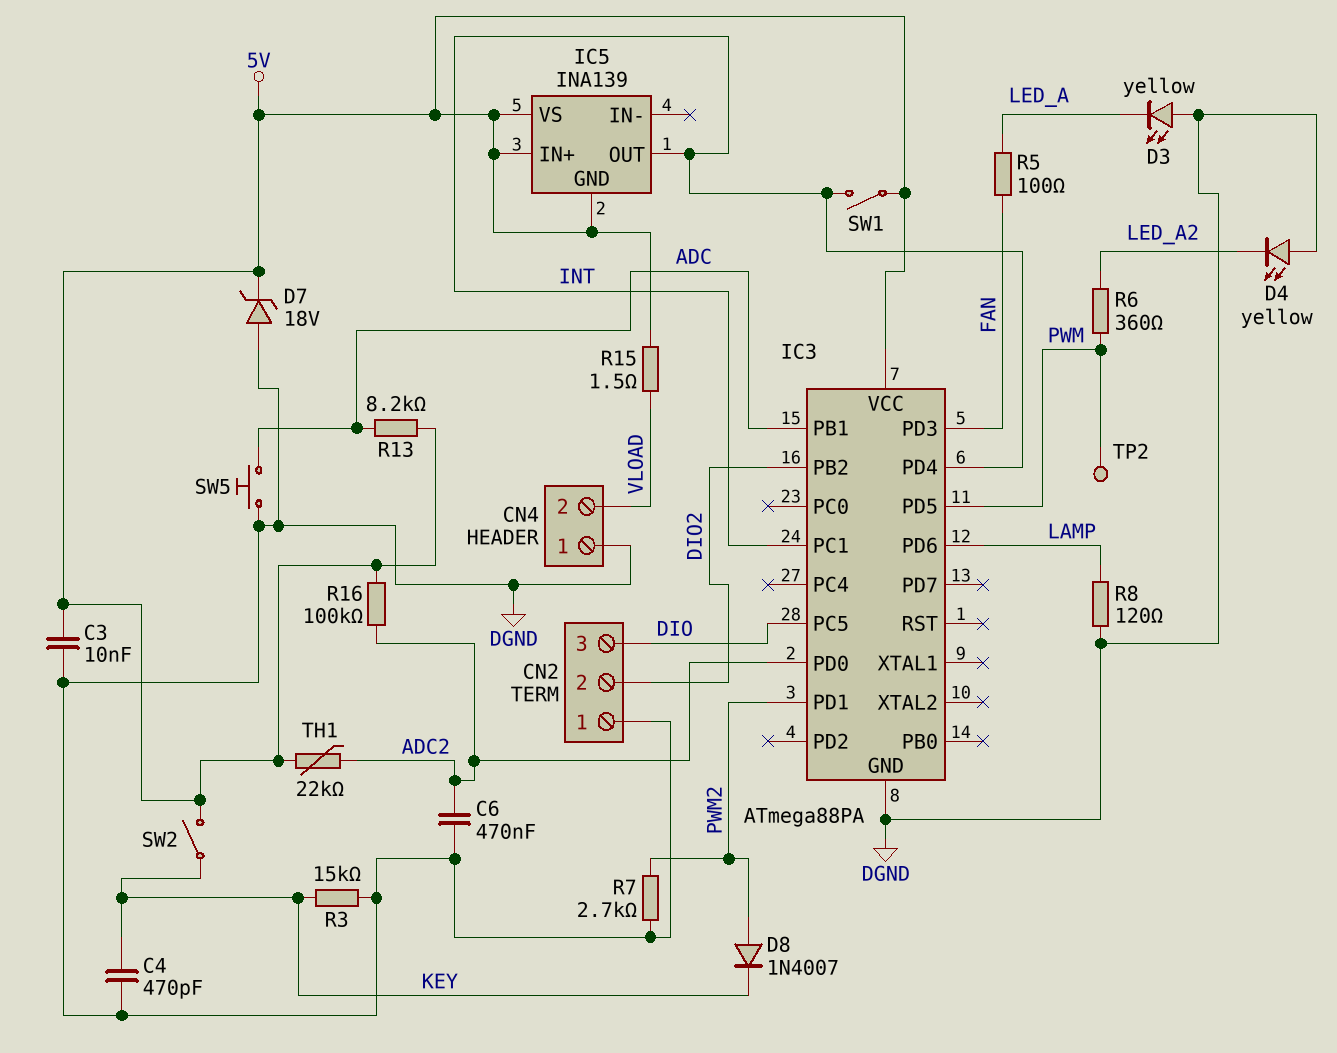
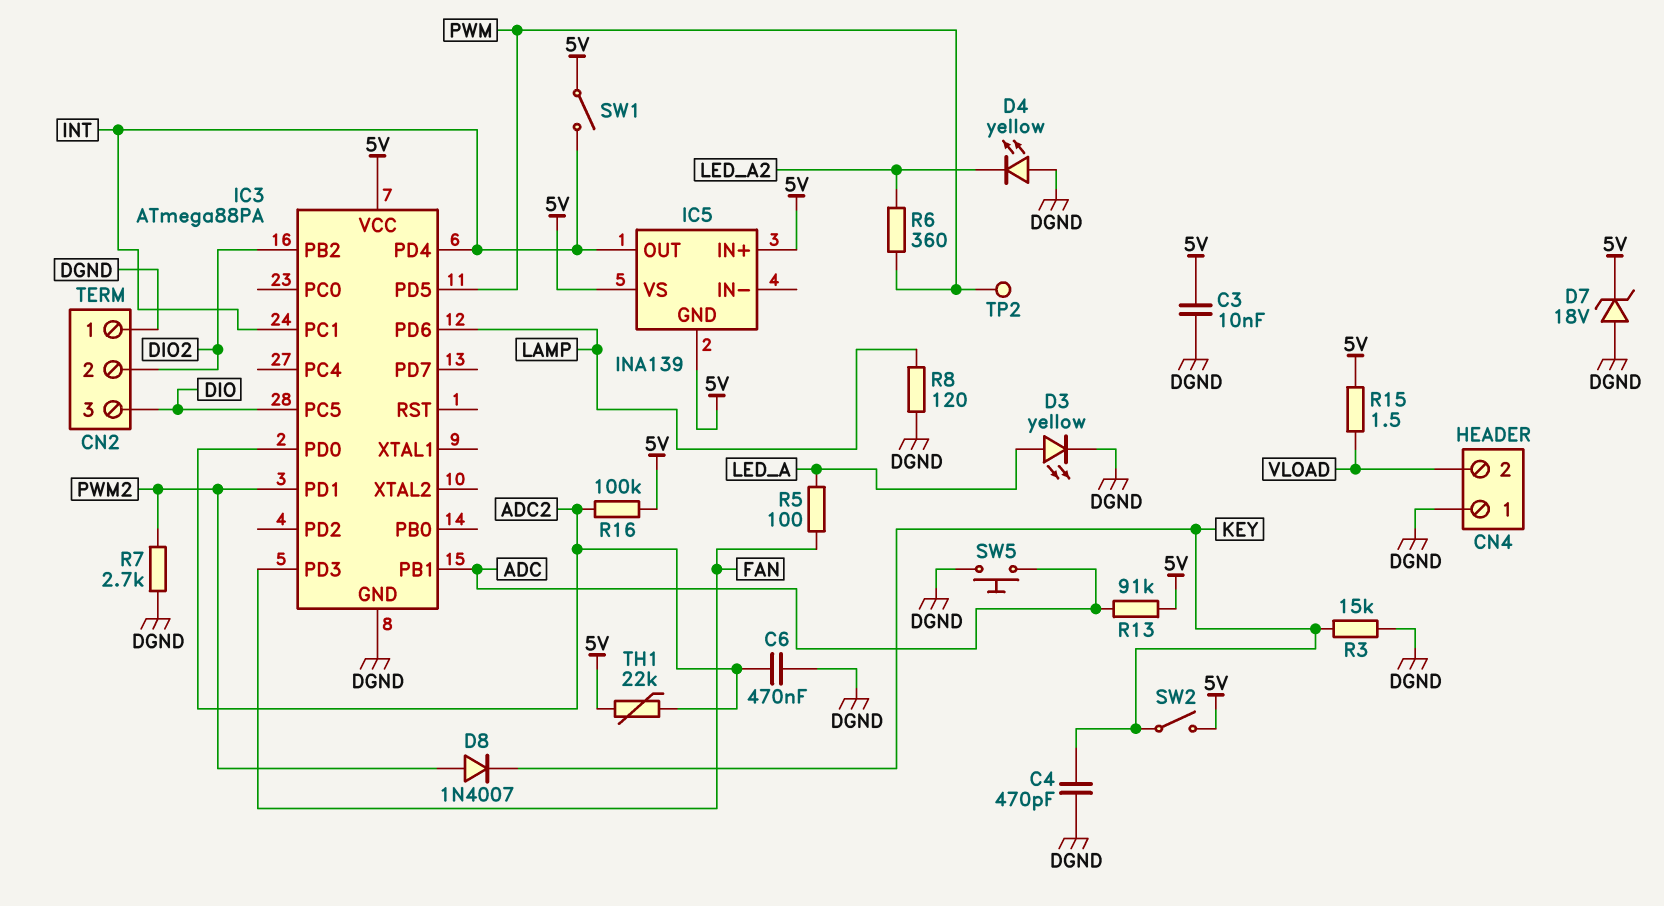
D3: LED yellow (A DGND, K LED_A) -> LED yellow (A LED_A, K DGND)
R13: 8.2k (5V, ADC) -> 91k (5V, ADC)

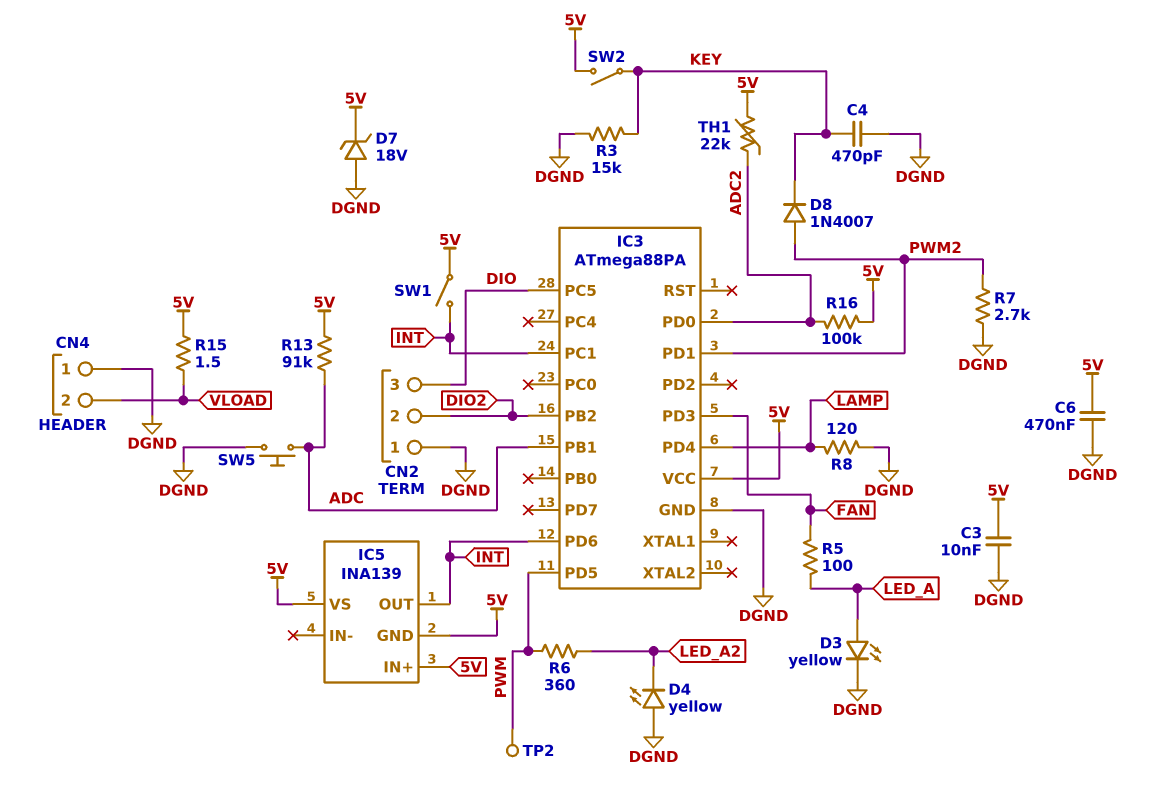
C6: 470nF (ADC2, DGND) -> 470nF (5V, DGND)
IC3 pin PD4: INT -> LAMP
IC3 pin PD6: LAMP -> INT

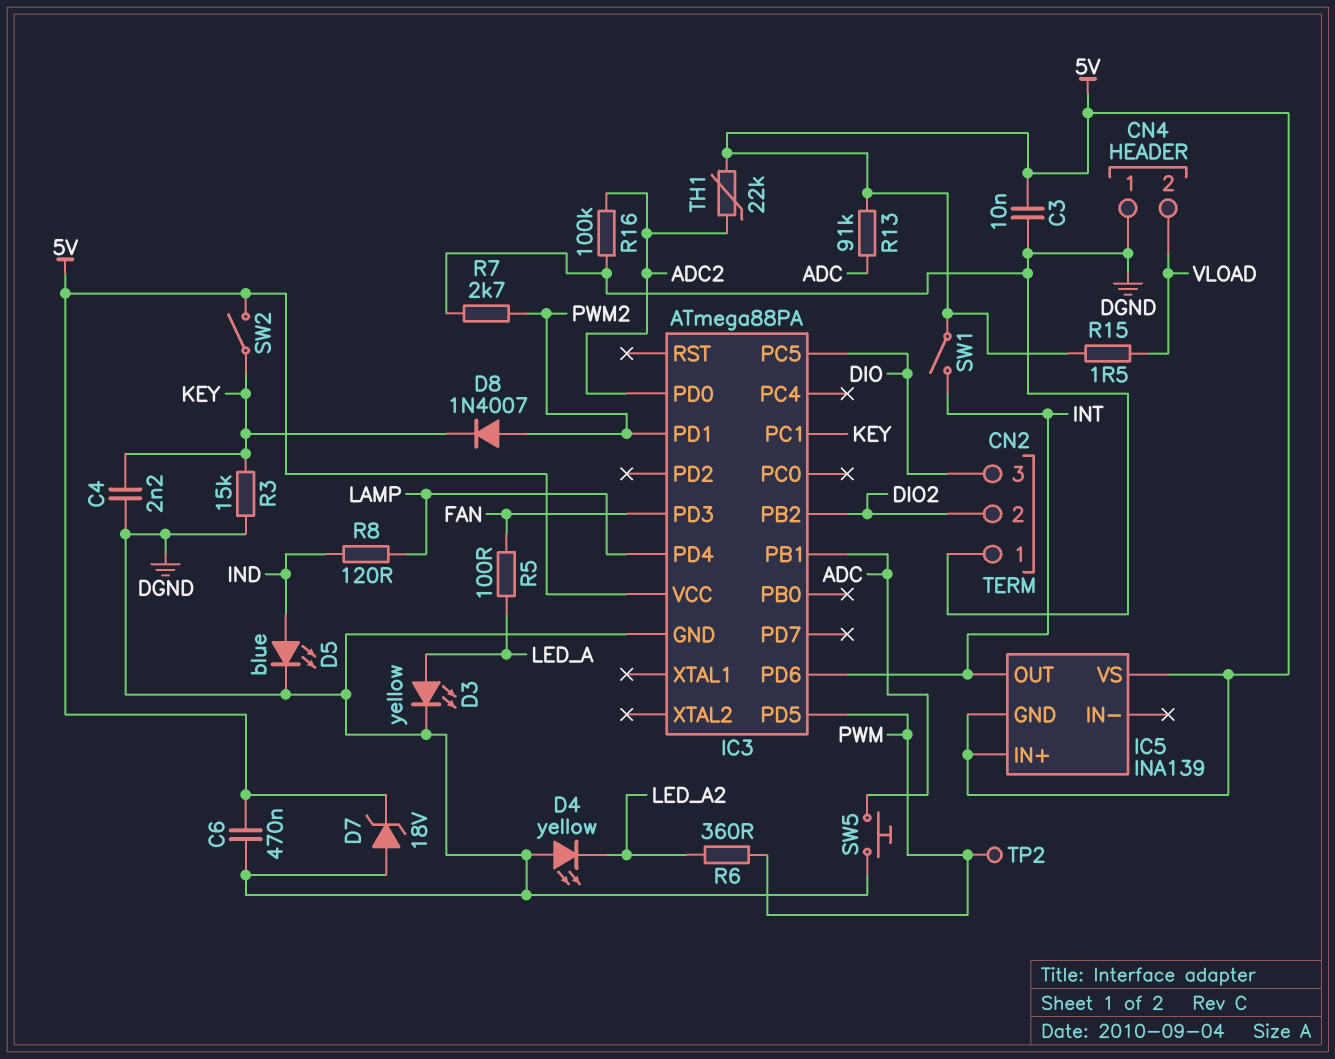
C4: 470pF (DGND, KEY) -> 2.2nF (DGND, KEY)
D5: none -> LED blue (A IND, K DGND)
IC3 pin PC1: INT -> KEY
R8: 120 (DGND, LAMP) -> 120 (IND, LAMP)
R16: 100k (5V, ADC2) -> 100k (ADC2, DGND)

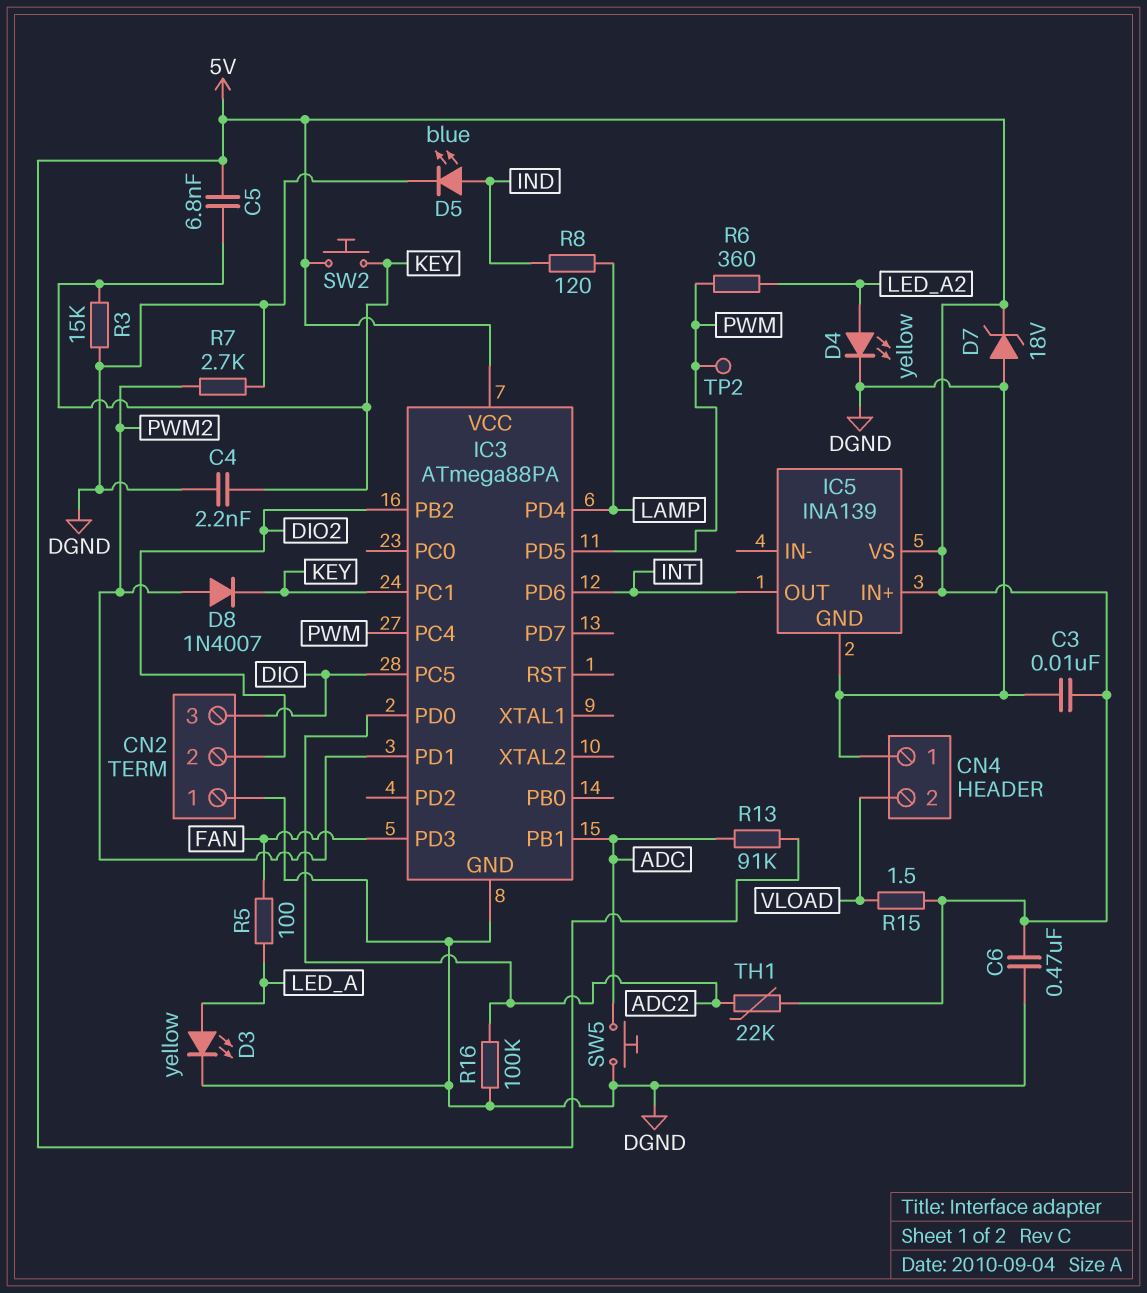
C5: none -> 6.8nF (5V, KEY)
D4: LED yellow (A DGND, K LED_A2) -> LED yellow (A LED_A2, K DGND)
IC3 pin PC4: none -> PWM
IC5 pin GND: 5V -> DGND
SW1: switch (5V, INT) -> none
SW2: switch (5V, KEY) -> button (5V, KEY)

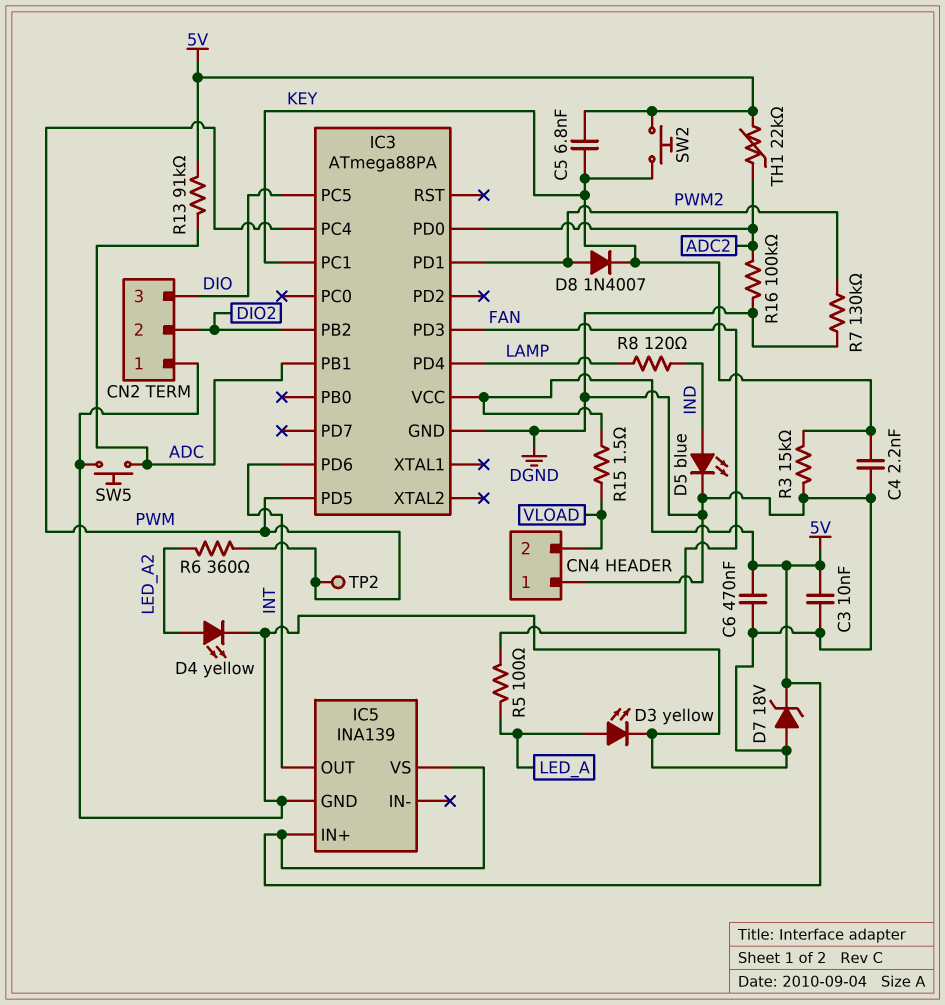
R7: 2.7k (DGND, PWM2) -> 130k (DGND, PWM2)

